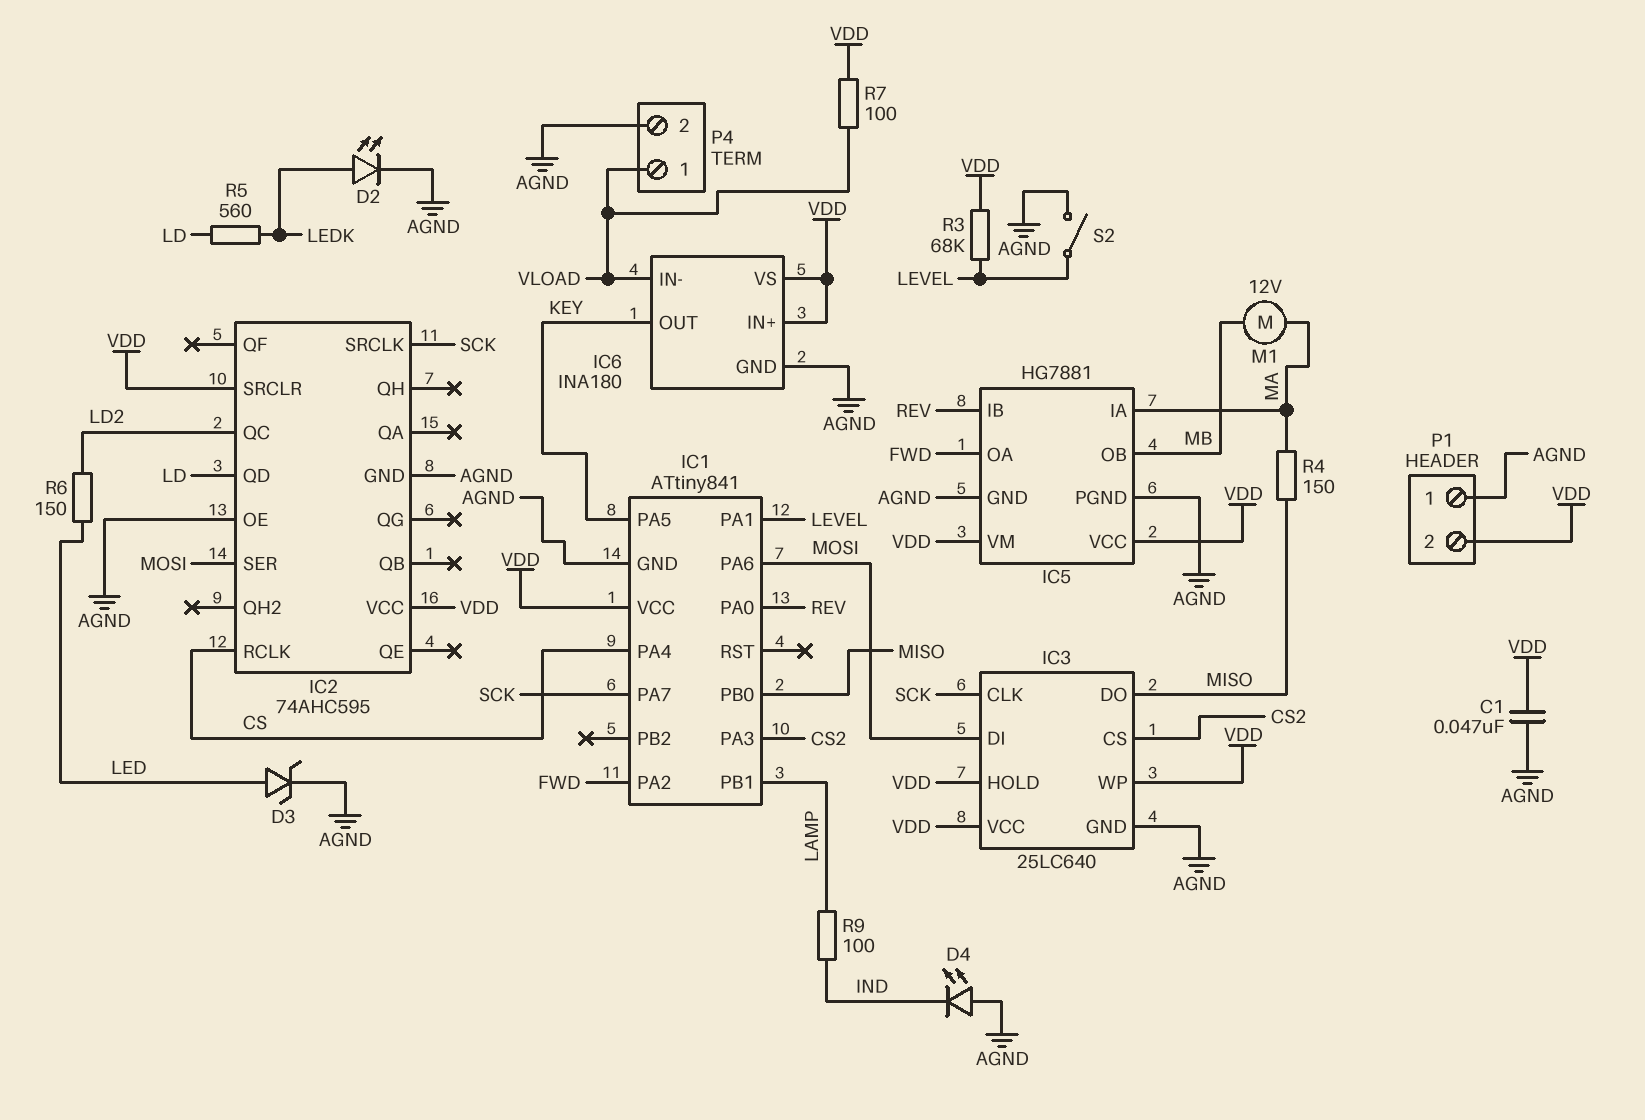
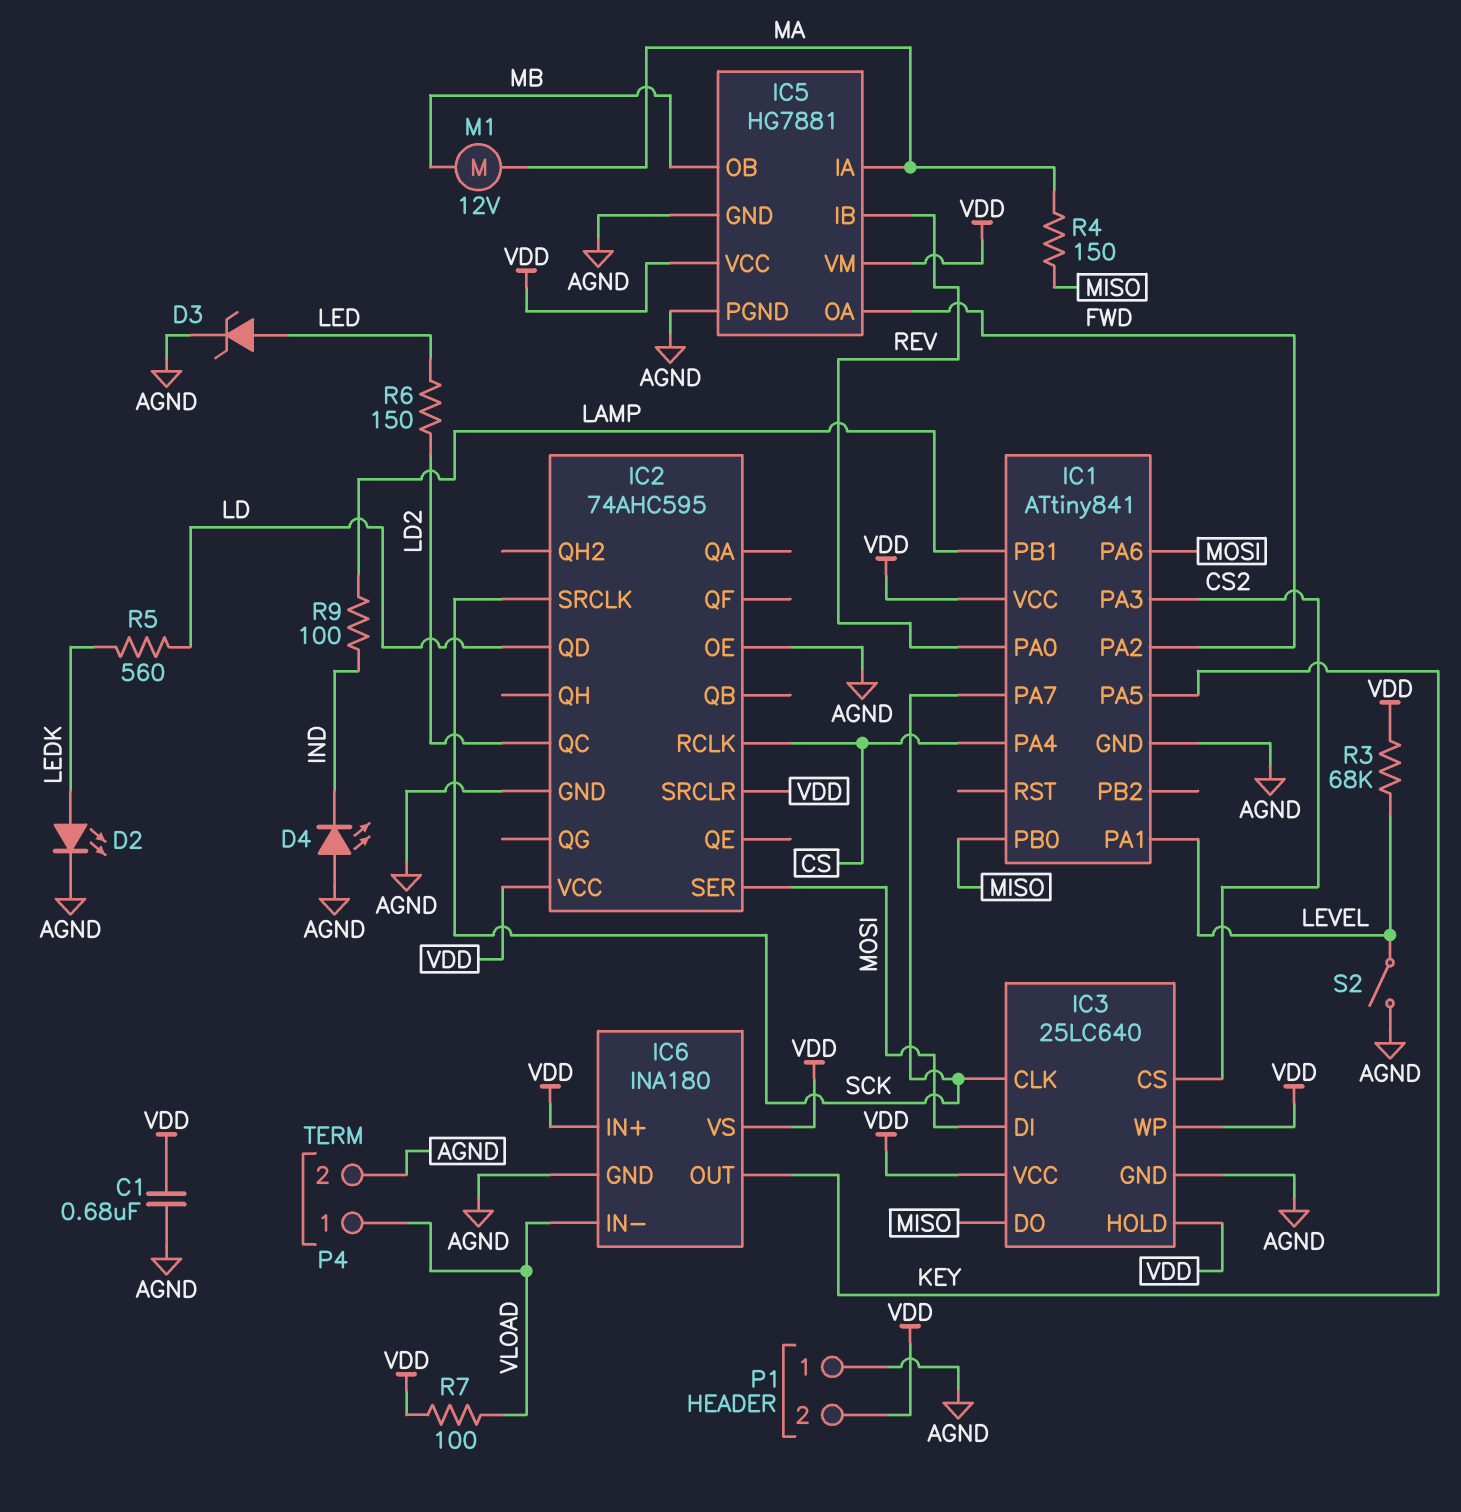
C1: 47nF (AGND, VDD) -> 680nF (AGND, VDD)

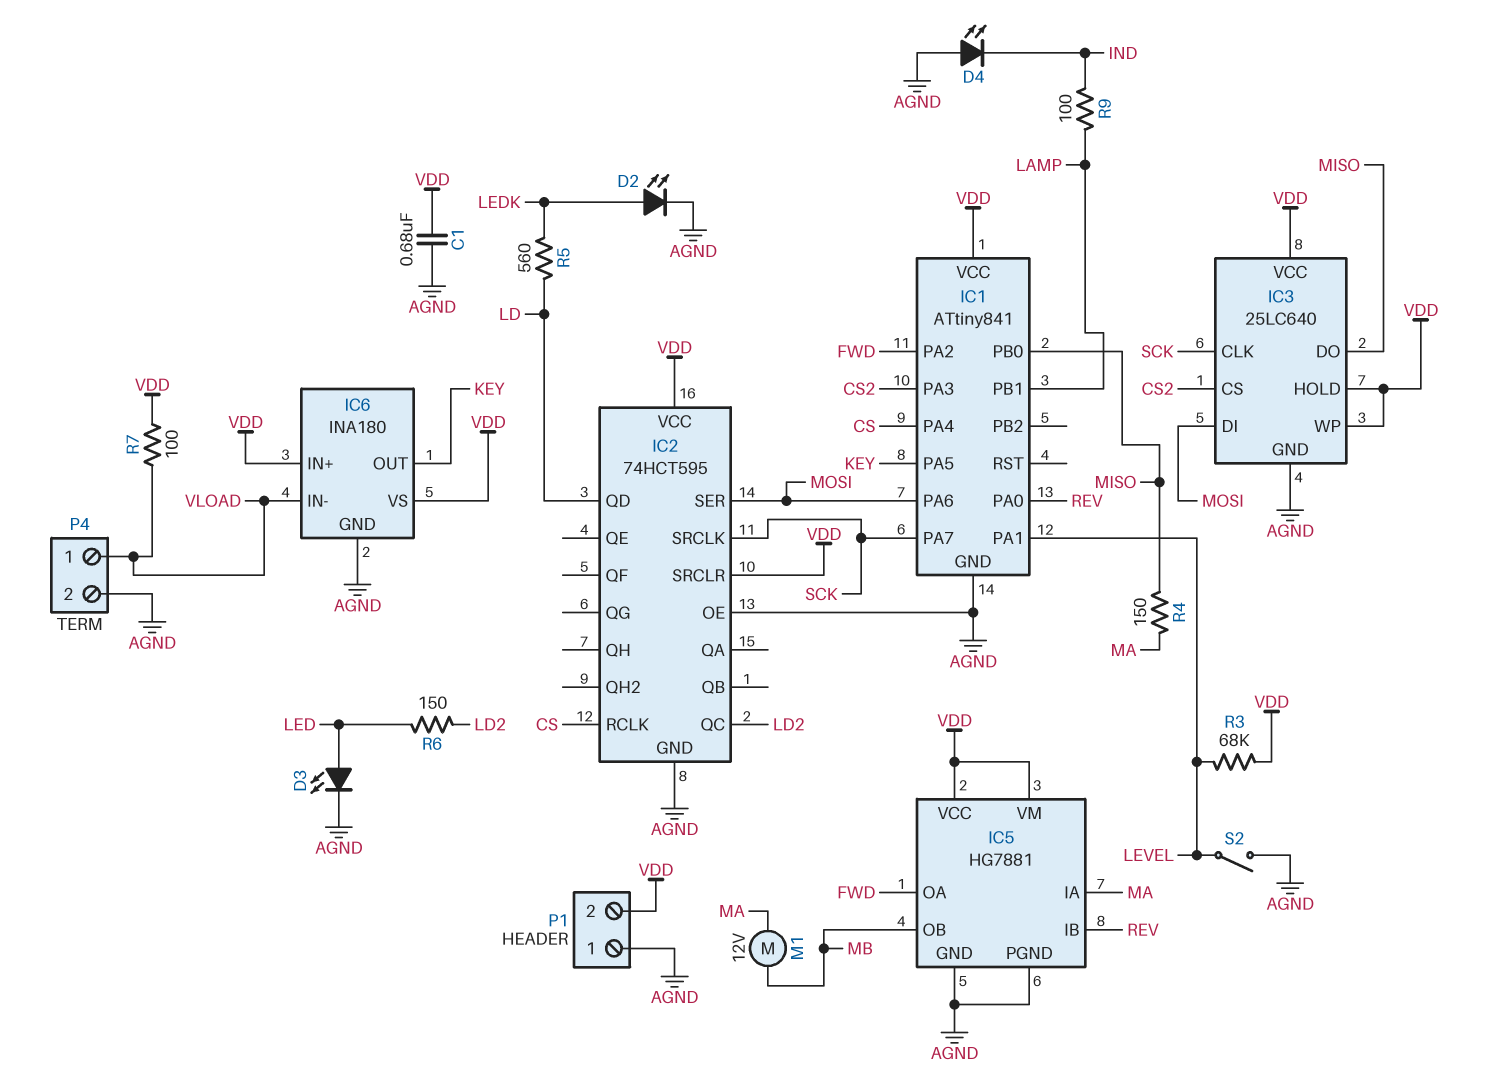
D3: zener (A LED, K AGND) -> LED (A LED, K AGND)
IC2: 74AHC595 -> 74HCT595

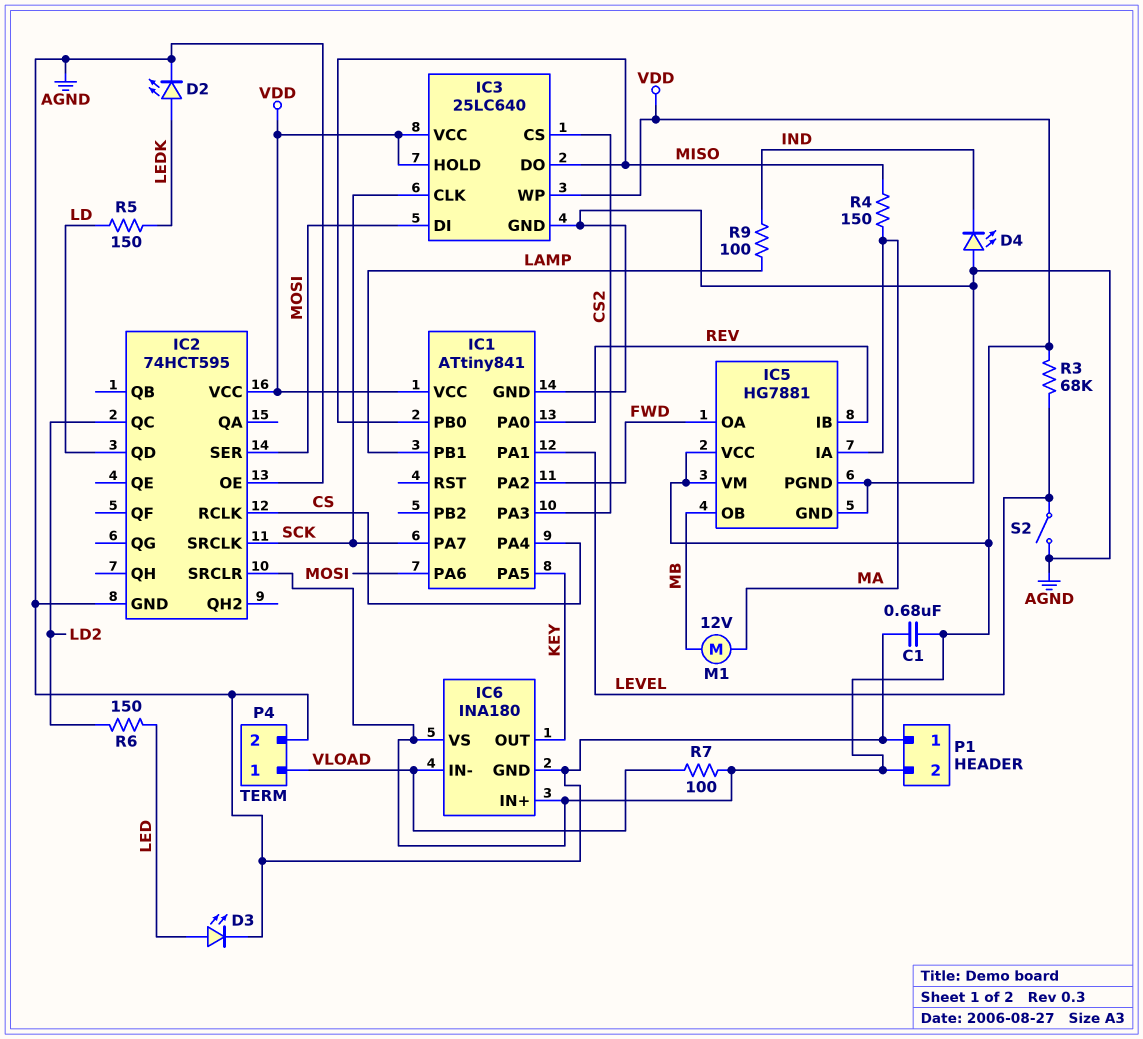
R5: 560 (LD, LEDK) -> 150 (LD, LEDK)

